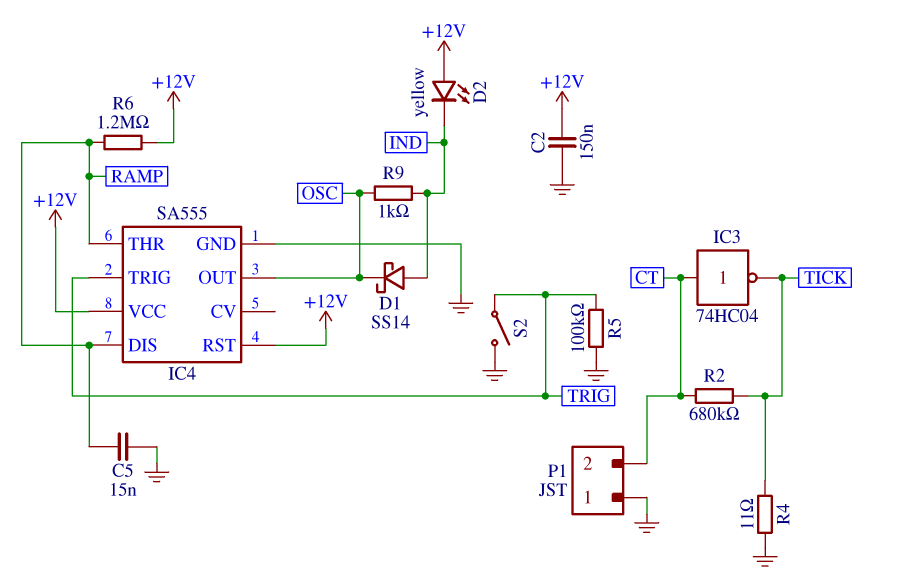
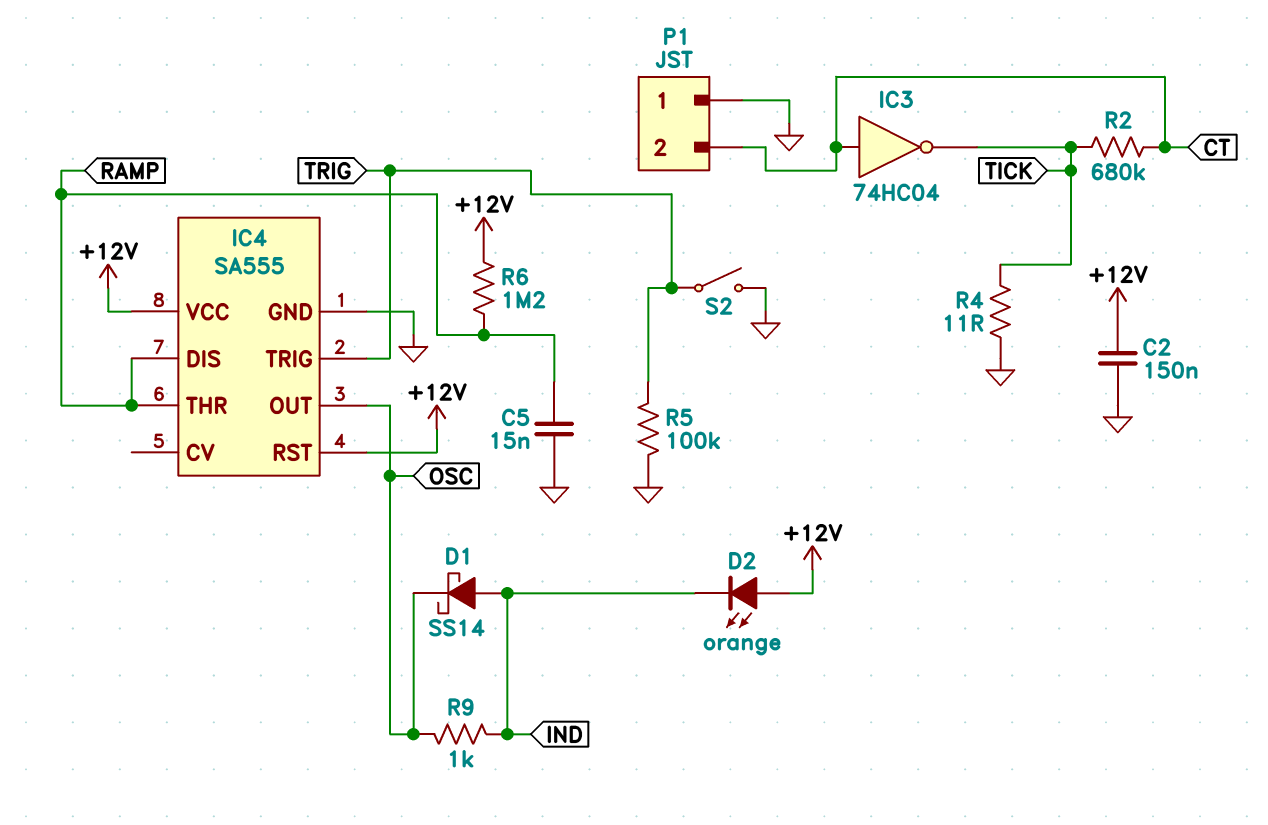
D2: LED yellow (A +12V, K IND) -> LED orange (A +12V, K IND)

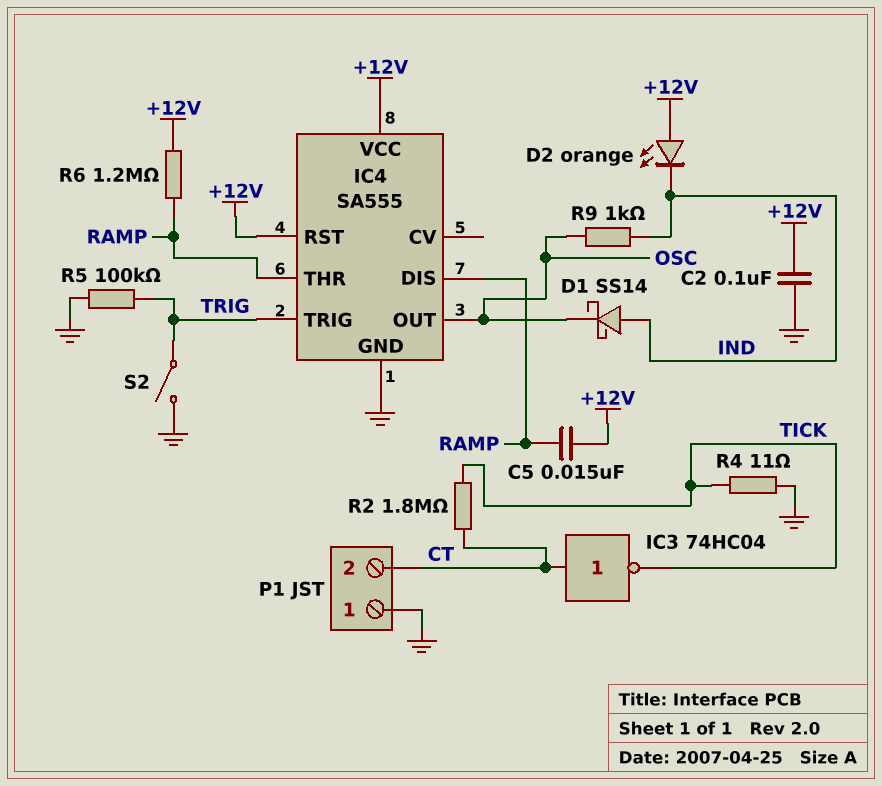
C2: 150nF (+12V, GND) -> 100nF (+12V, GND)
C5: 15nF (GND, RAMP) -> 15nF (+12V, RAMP)
R2: 680k (CT, TICK) -> 1.8M (CT, TICK)

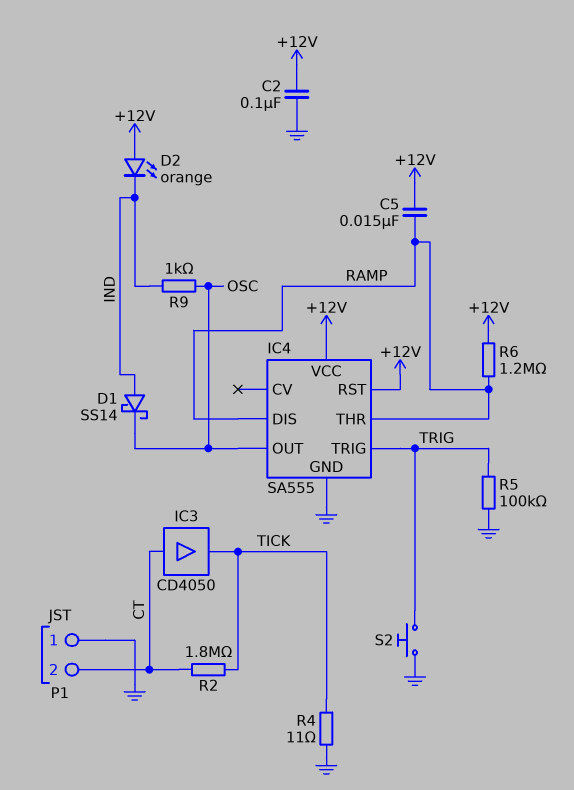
IC3: NOT 74HC04 (in CT, out TICK) -> buffer CD4050 (in CT, out TICK)
S2: switch (GND, TRIG) -> button (GND, TRIG)

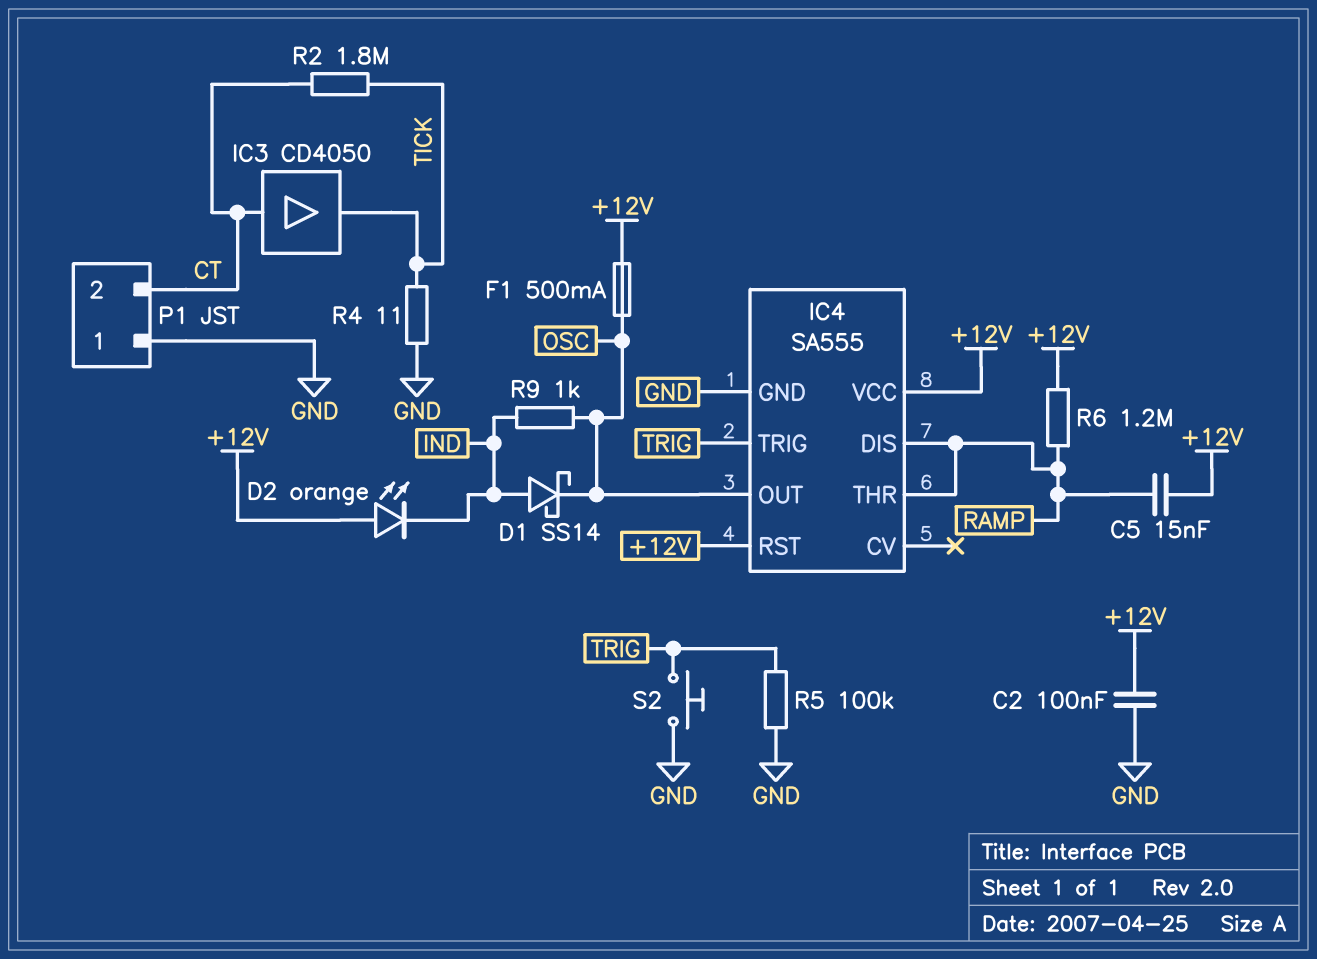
F1: none -> 500mA (+12V, OSC)

